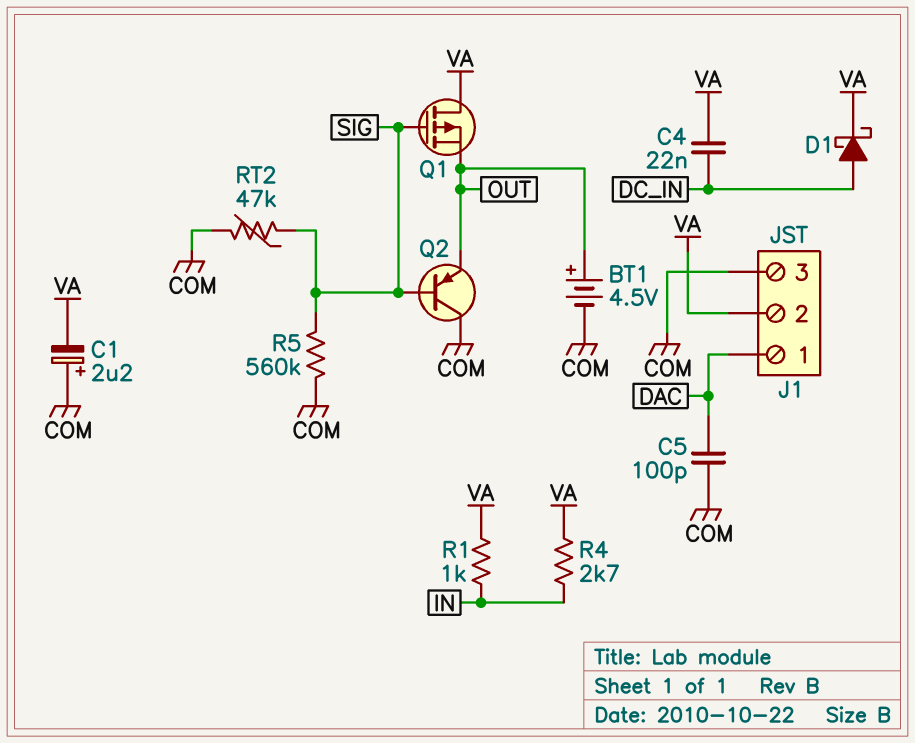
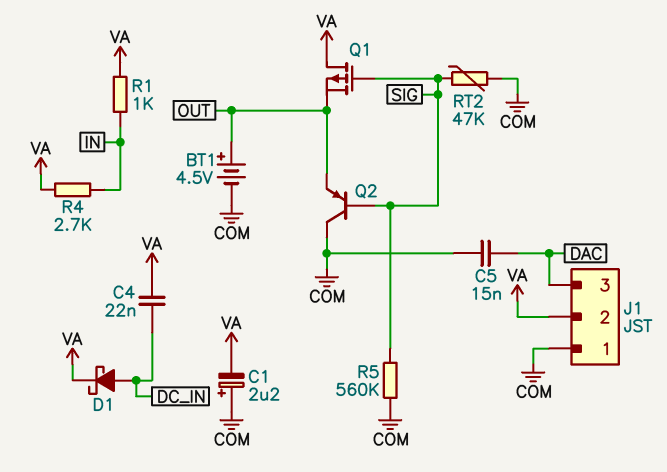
C5: 100pF (COM, DAC) -> 15nF (COM, DAC)
J1 pin 1: DAC -> COM
J1 pin 3: COM -> DAC

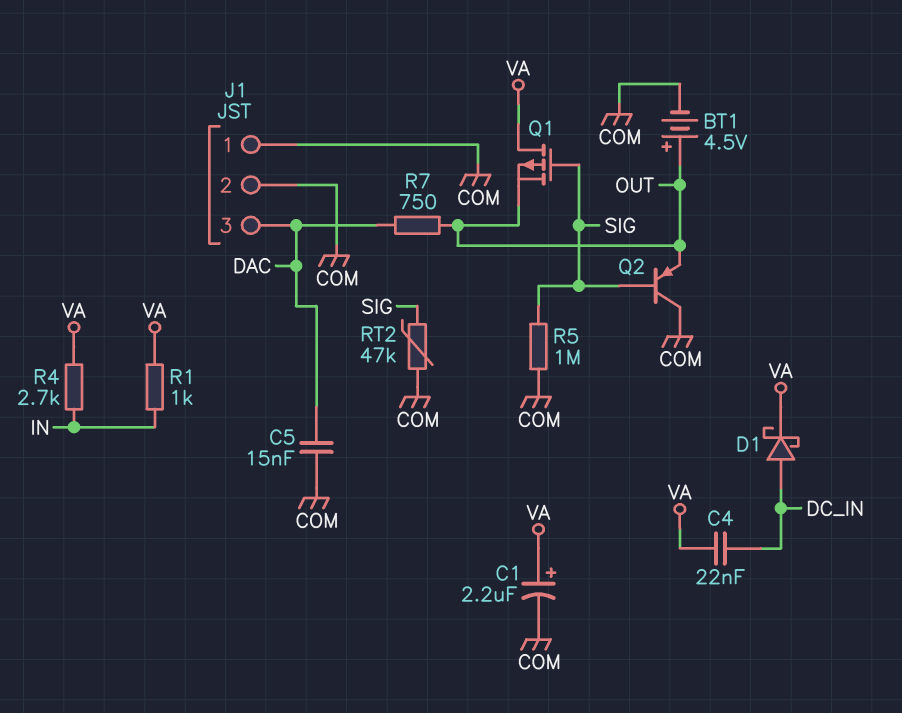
C1: 2.2uF (plus COM, minus VA) -> 2.2uF (plus VA, minus COM)
J1 pin 2: VA -> COM
R5: 560k (COM, SIG) -> 1M (COM, SIG)
R7: none -> 750 (DAC, OUT)

